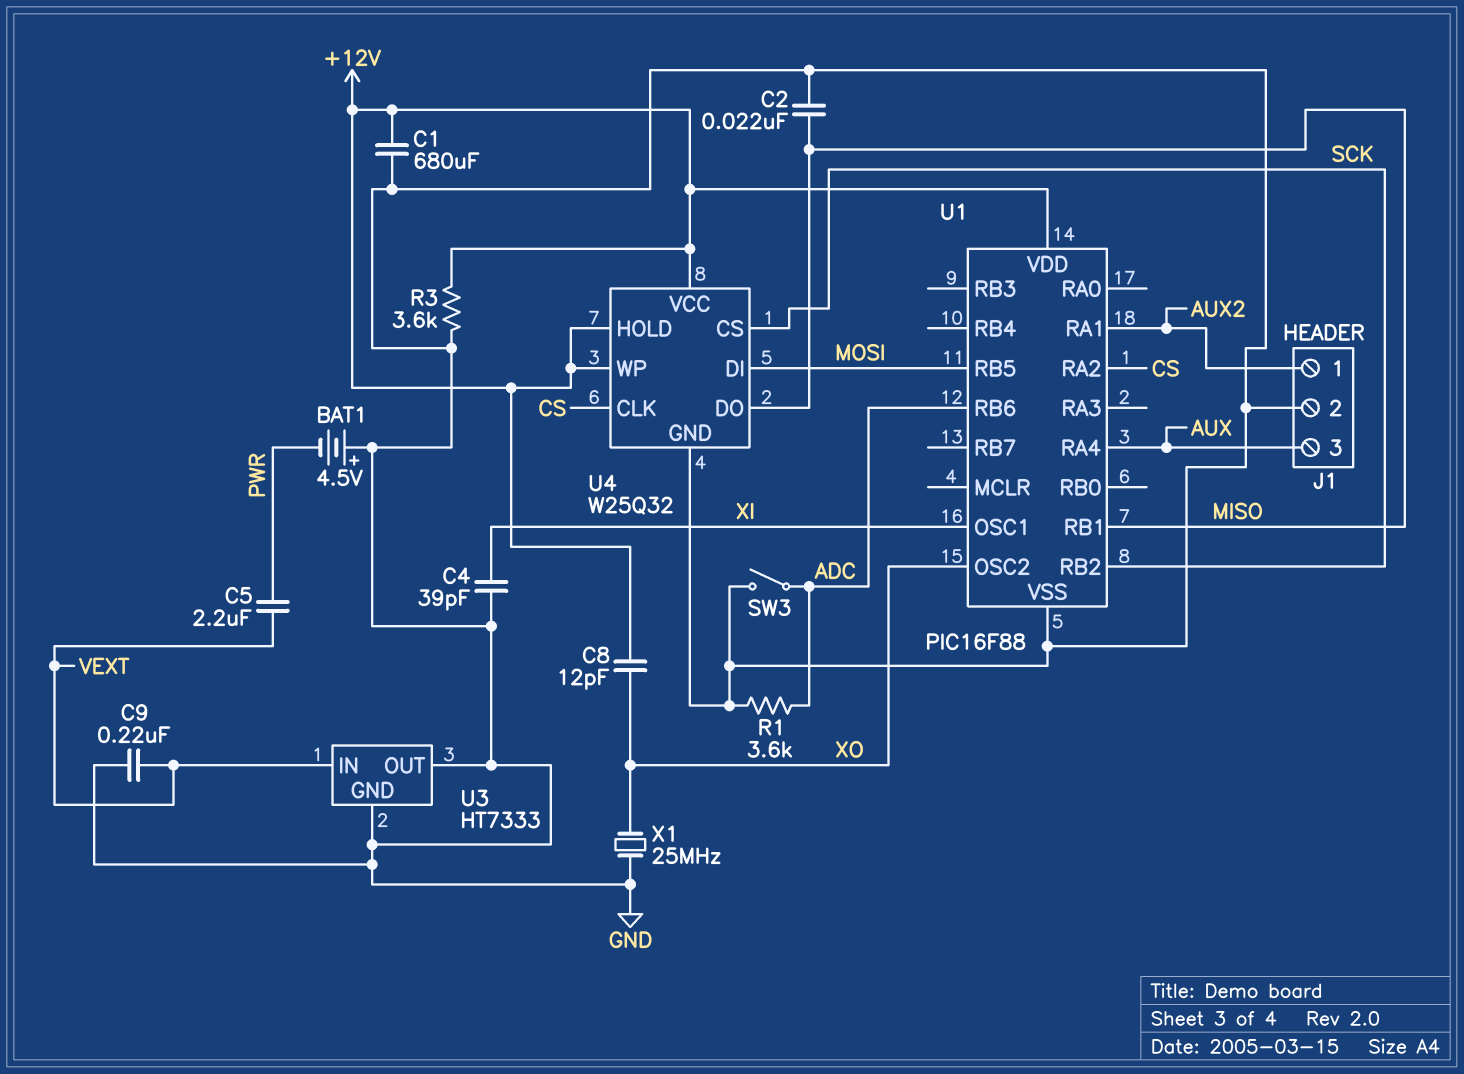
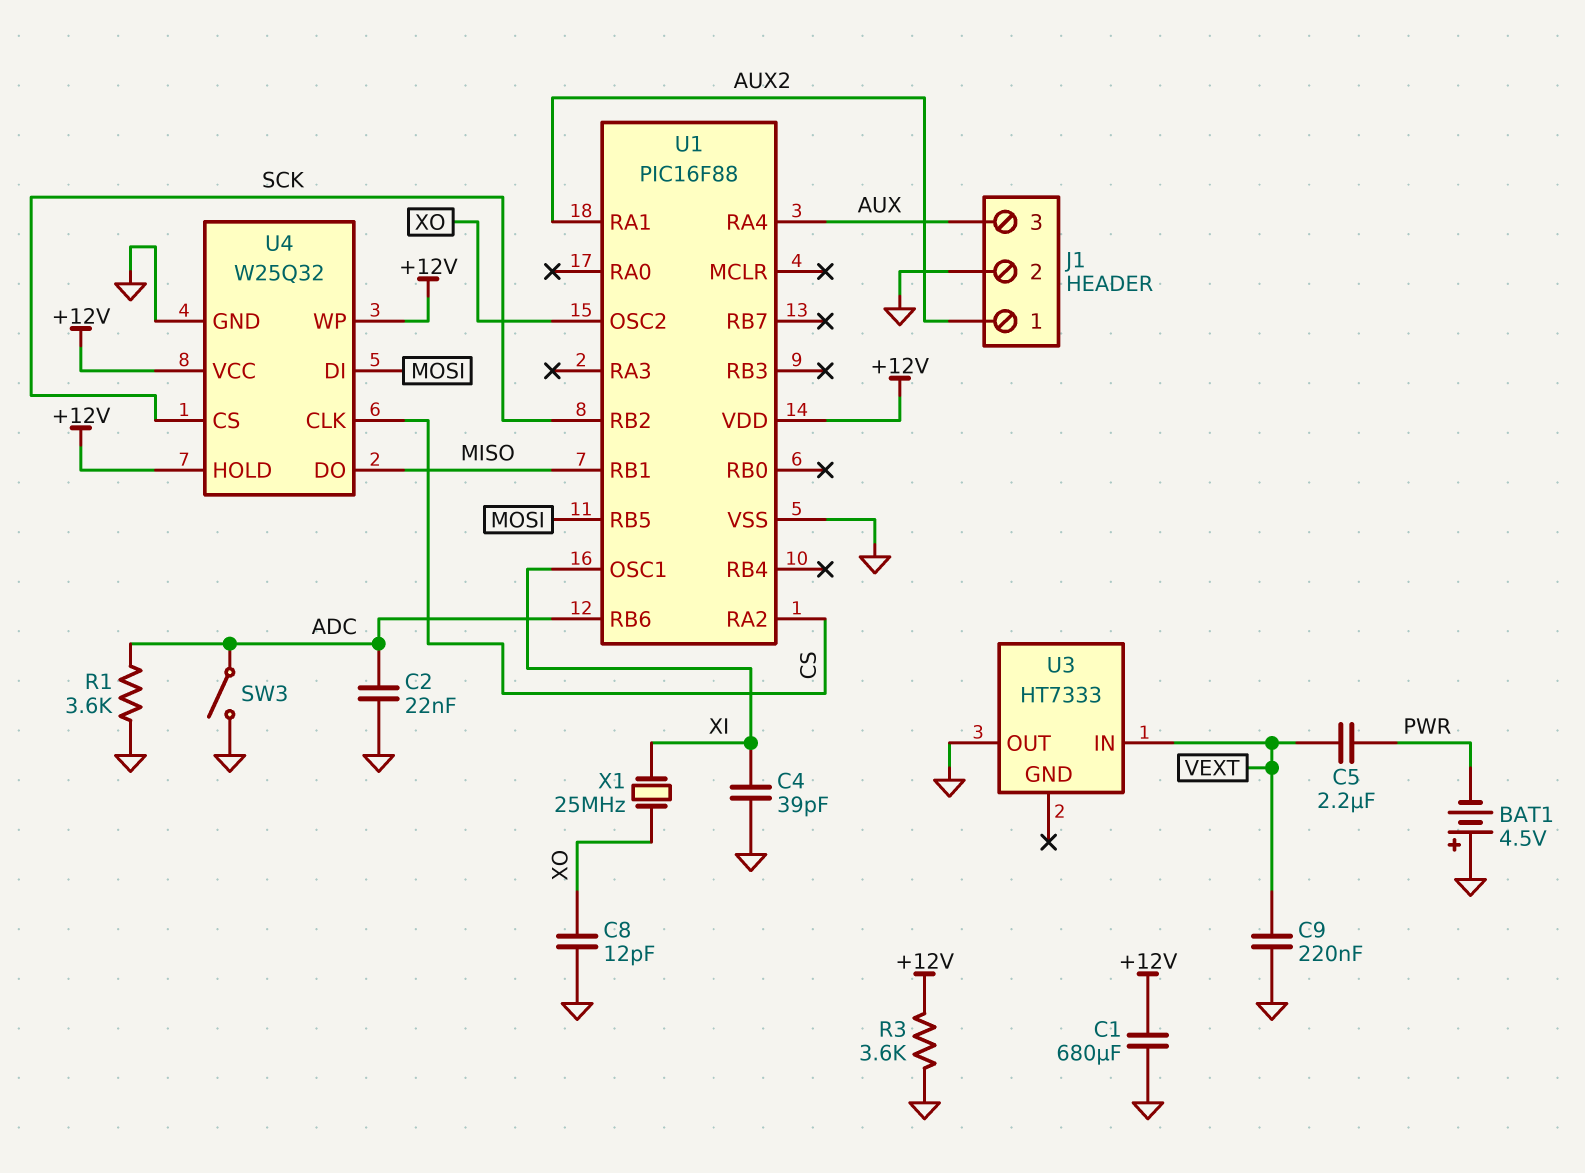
C2: 22nF (GND, MISO) -> 22nF (ADC, GND)
C8: 12pF (+12V, XO) -> 12pF (GND, XO)
U3 pin GND: GND -> none
X1: 25MHz (GND, XO) -> 25MHz (XI, XO)

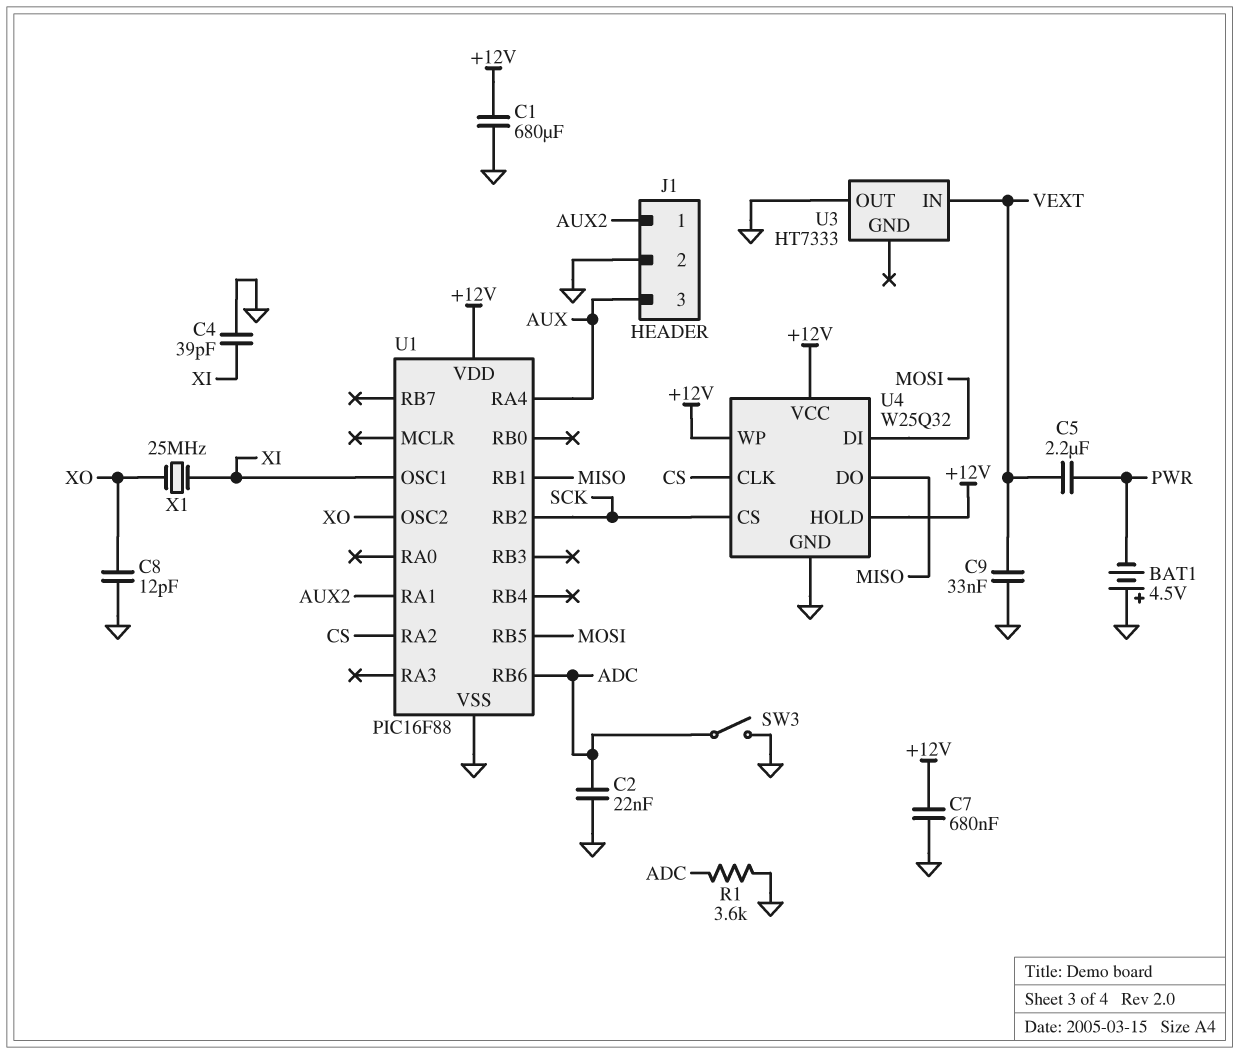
C7: none -> 680nF (+12V, GND)
C9: 220nF (GND, VEXT) -> 33nF (GND, VEXT)
R3: 3.6k (+12V, GND) -> none

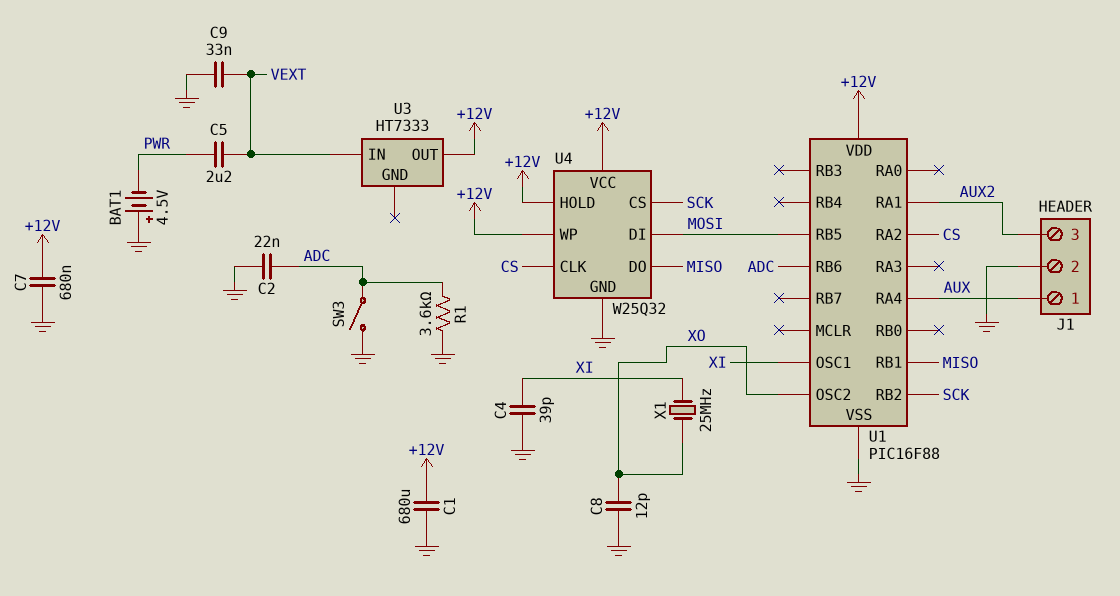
J1 pin 1: AUX2 -> AUX
J1 pin 3: AUX -> AUX2
U3 pin OUT: GND -> +12V

